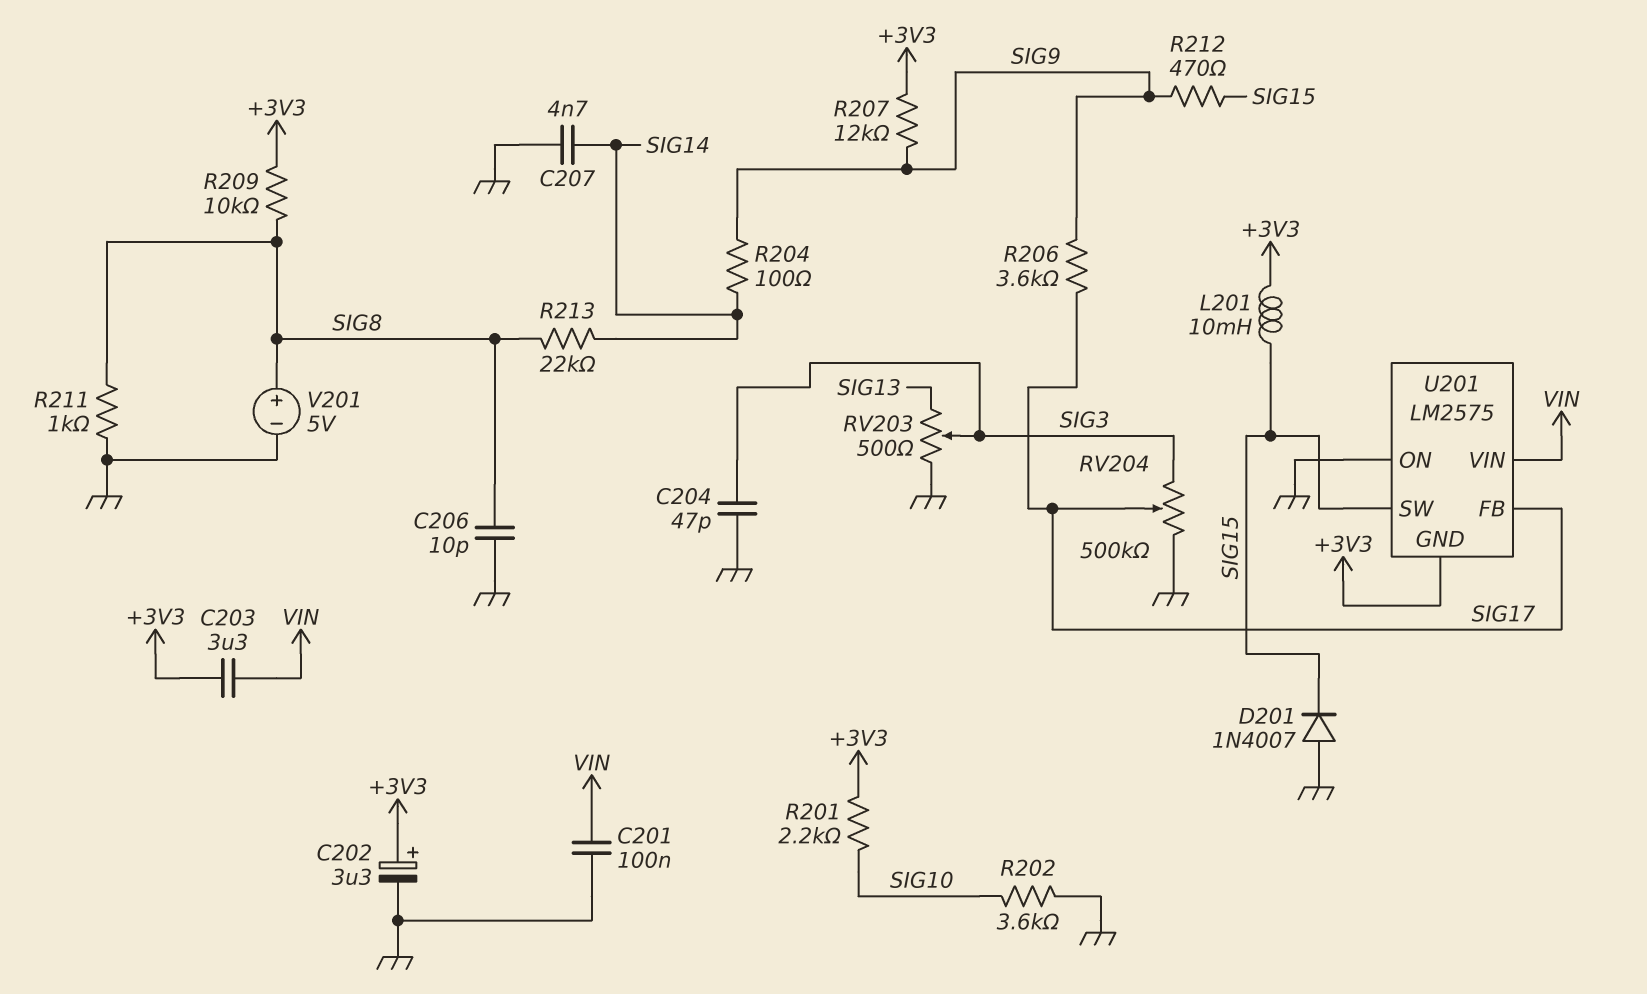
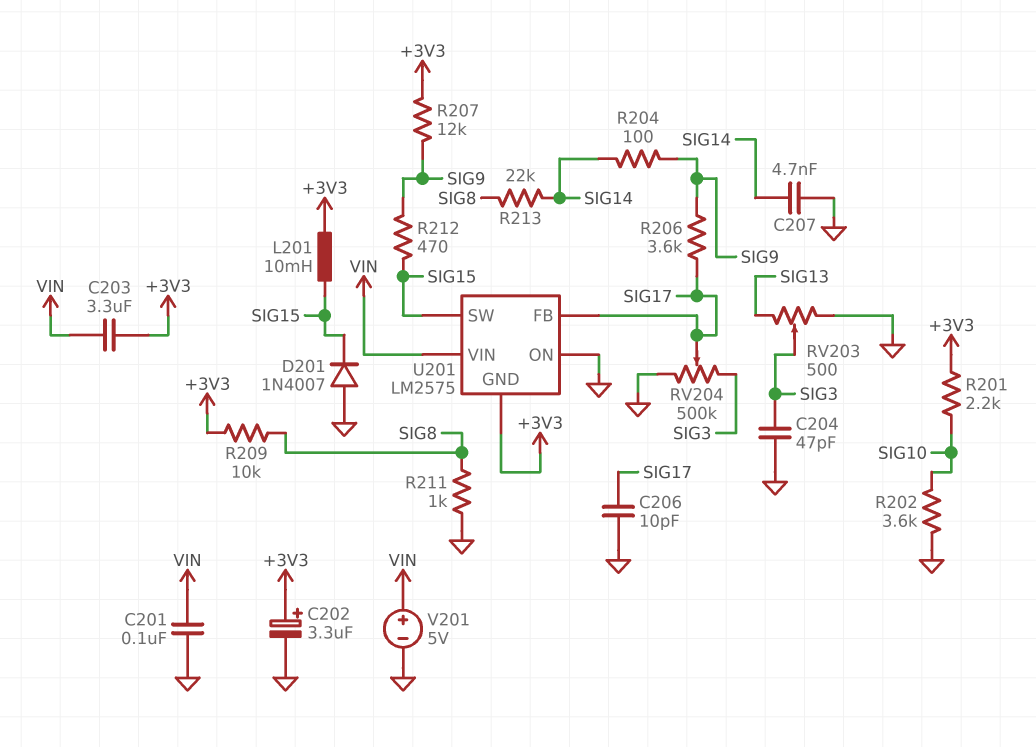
C206: 10pF (GND, SIG8) -> 10pF (GND, SIG17)
V201: 5V (plus SIG8, minus GND) -> 5V (plus VIN, minus GND)

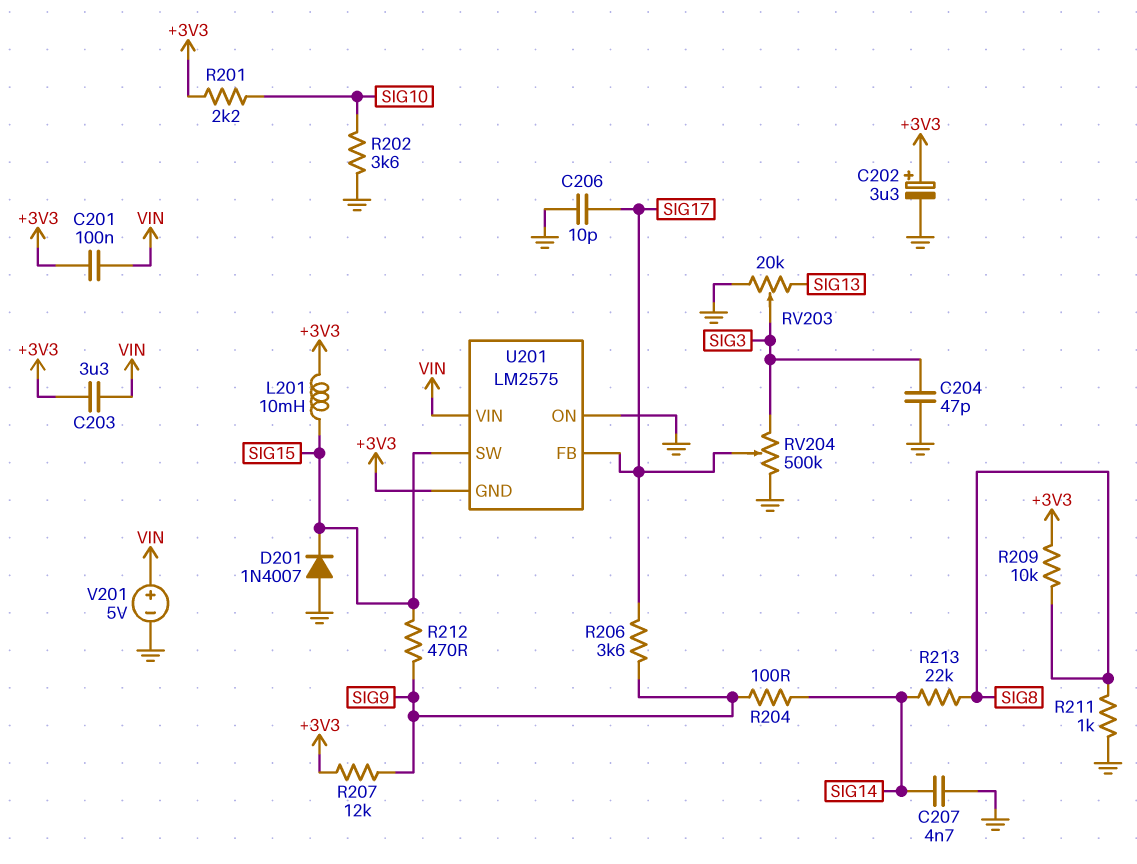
C201: 100nF (GND, VIN) -> 100nF (+3V3, VIN)
RV203: 500 (GND, SIG13, wiper SIG3) -> 20k (GND, SIG13, wiper SIG3)

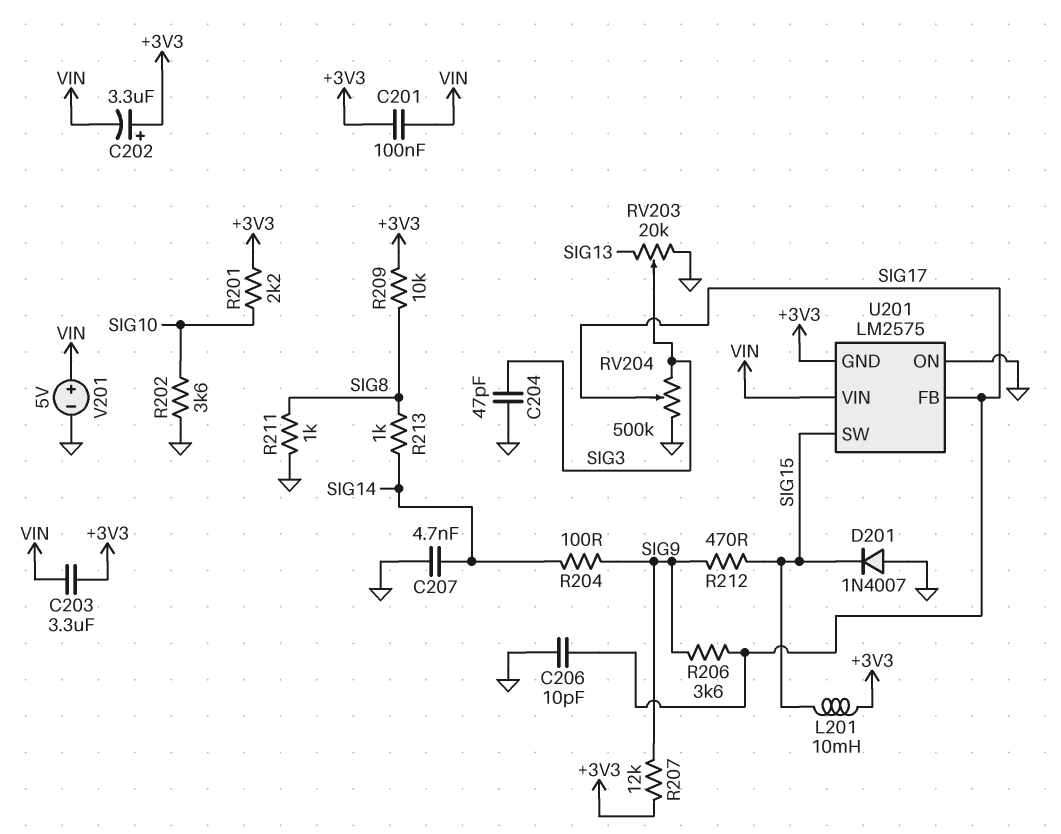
C202: 3.3uF (plus +3V3, minus GND) -> 3.3uF (plus +3V3, minus VIN)
R213: 22k (SIG8, SIG14) -> 1k (SIG8, SIG14)

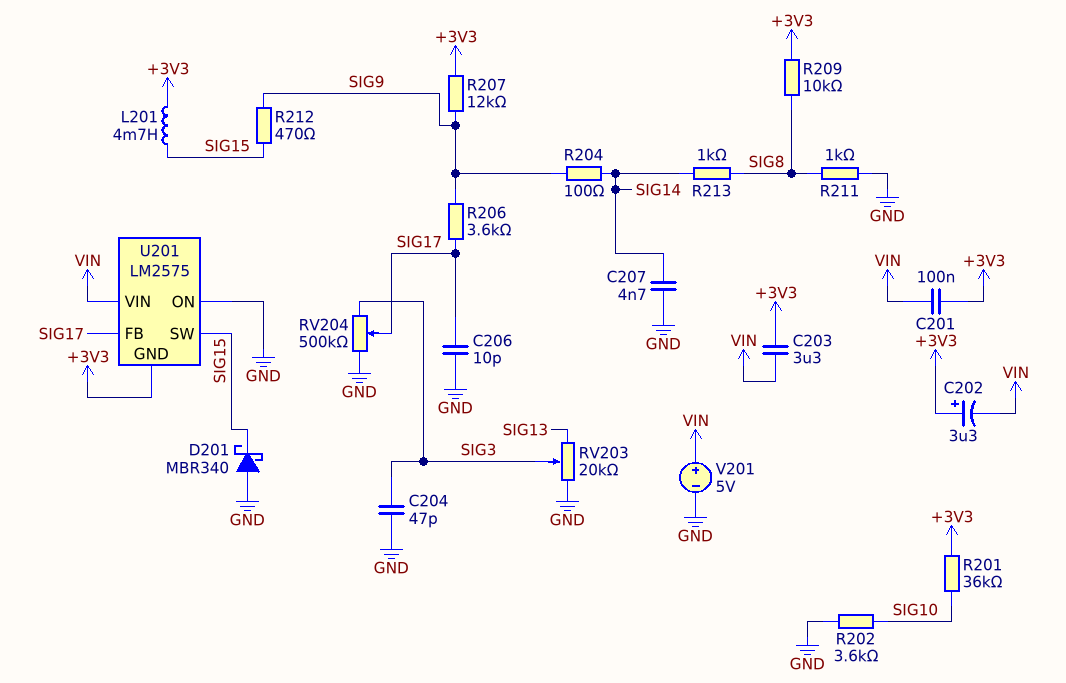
D201: diode 1N4007 (A GND, K SIG15) -> schottky MBR340 (A GND, K SIG15)
L201: 10mH (+3V3, SIG15) -> 4.7mH (+3V3, SIG15)
R201: 2.2k (+3V3, SIG10) -> 36k (+3V3, SIG10)

